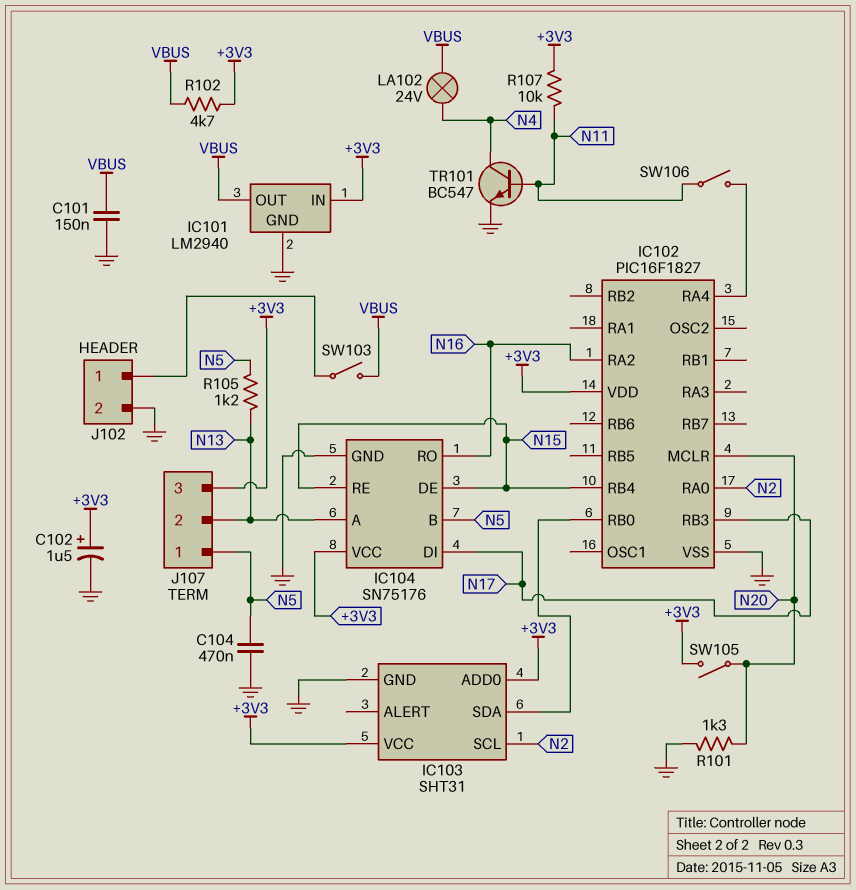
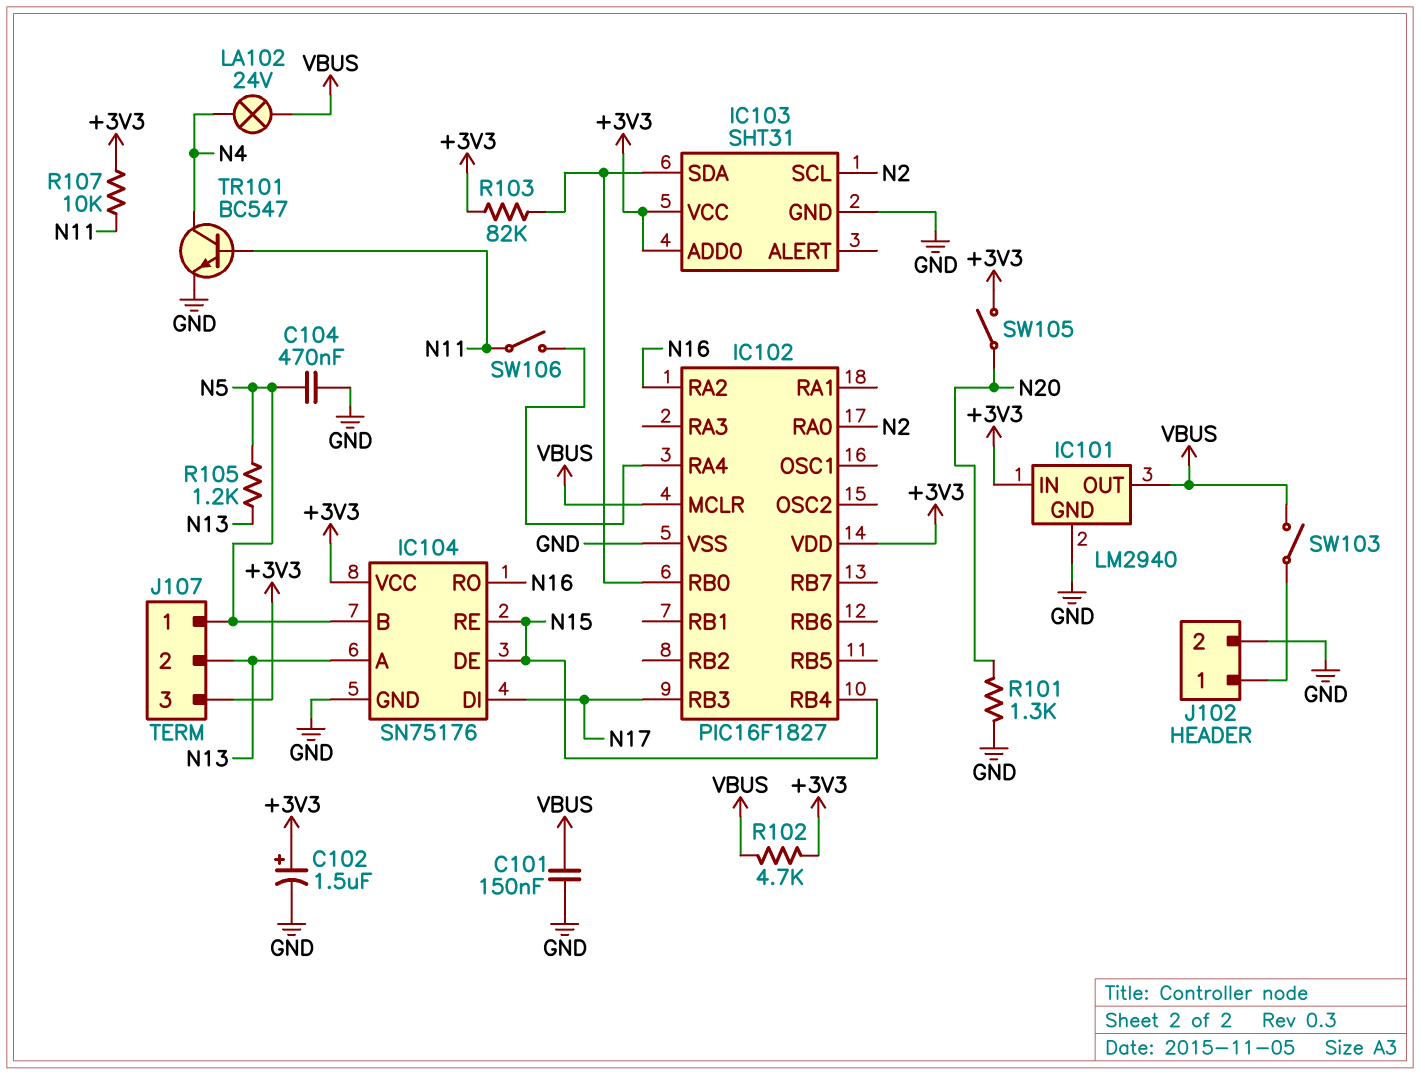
IC102 pin MCLR: N20 -> VBUS
R103: none -> 82k (+3V3, IC102/RB0)

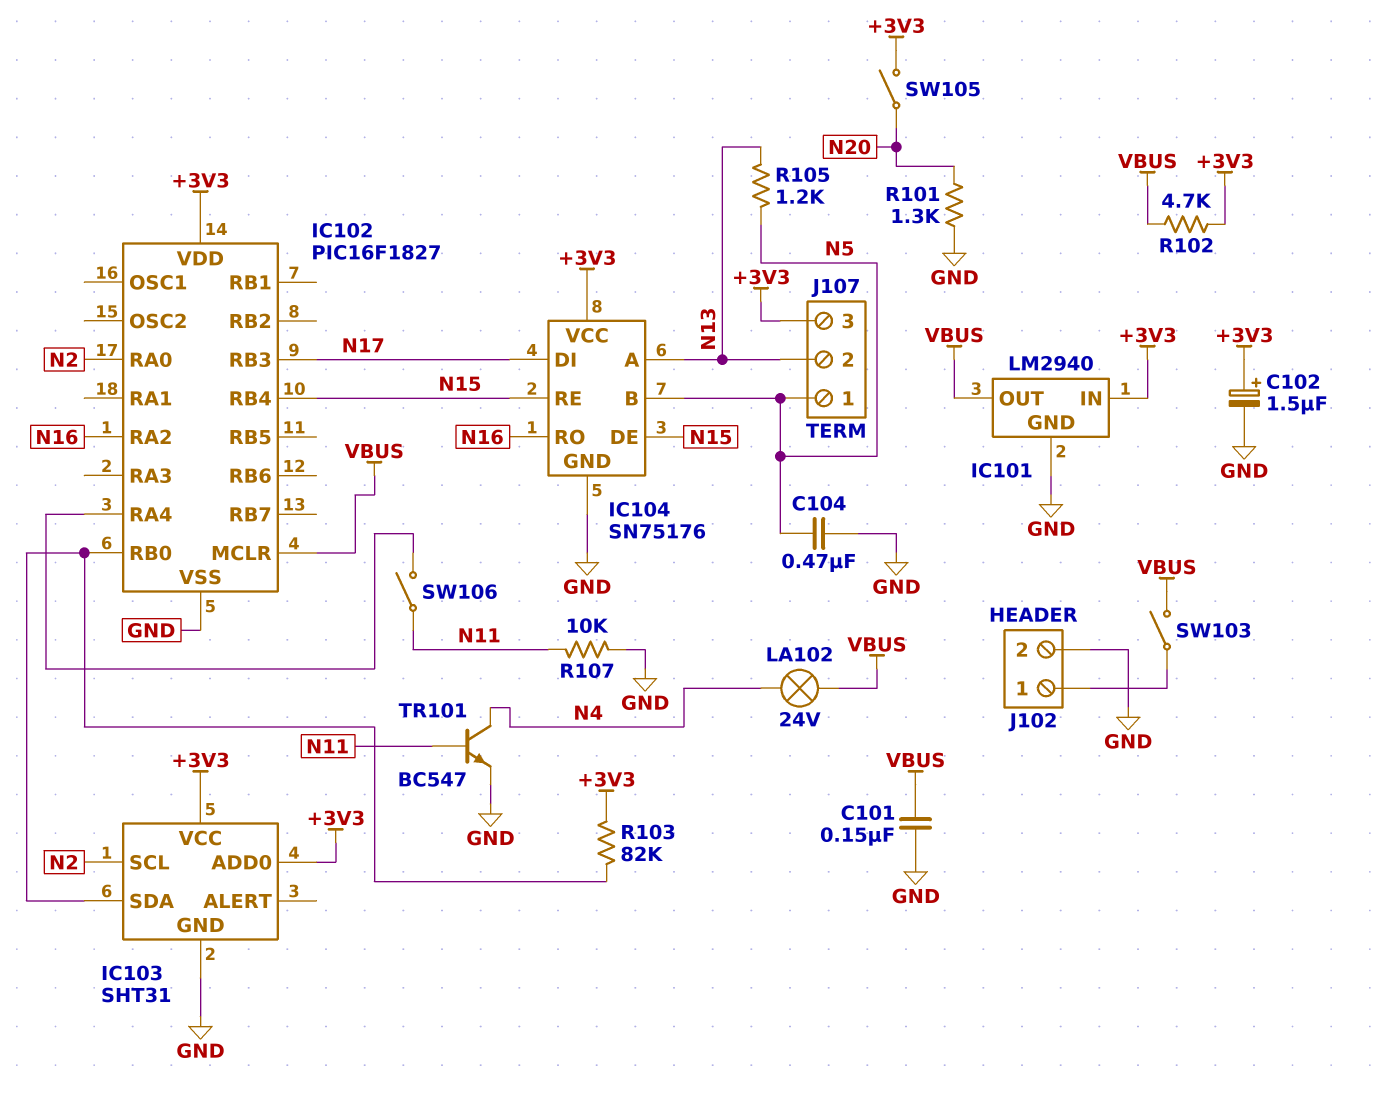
R107: 10k (+3V3, N11) -> 10k (GND, N11)

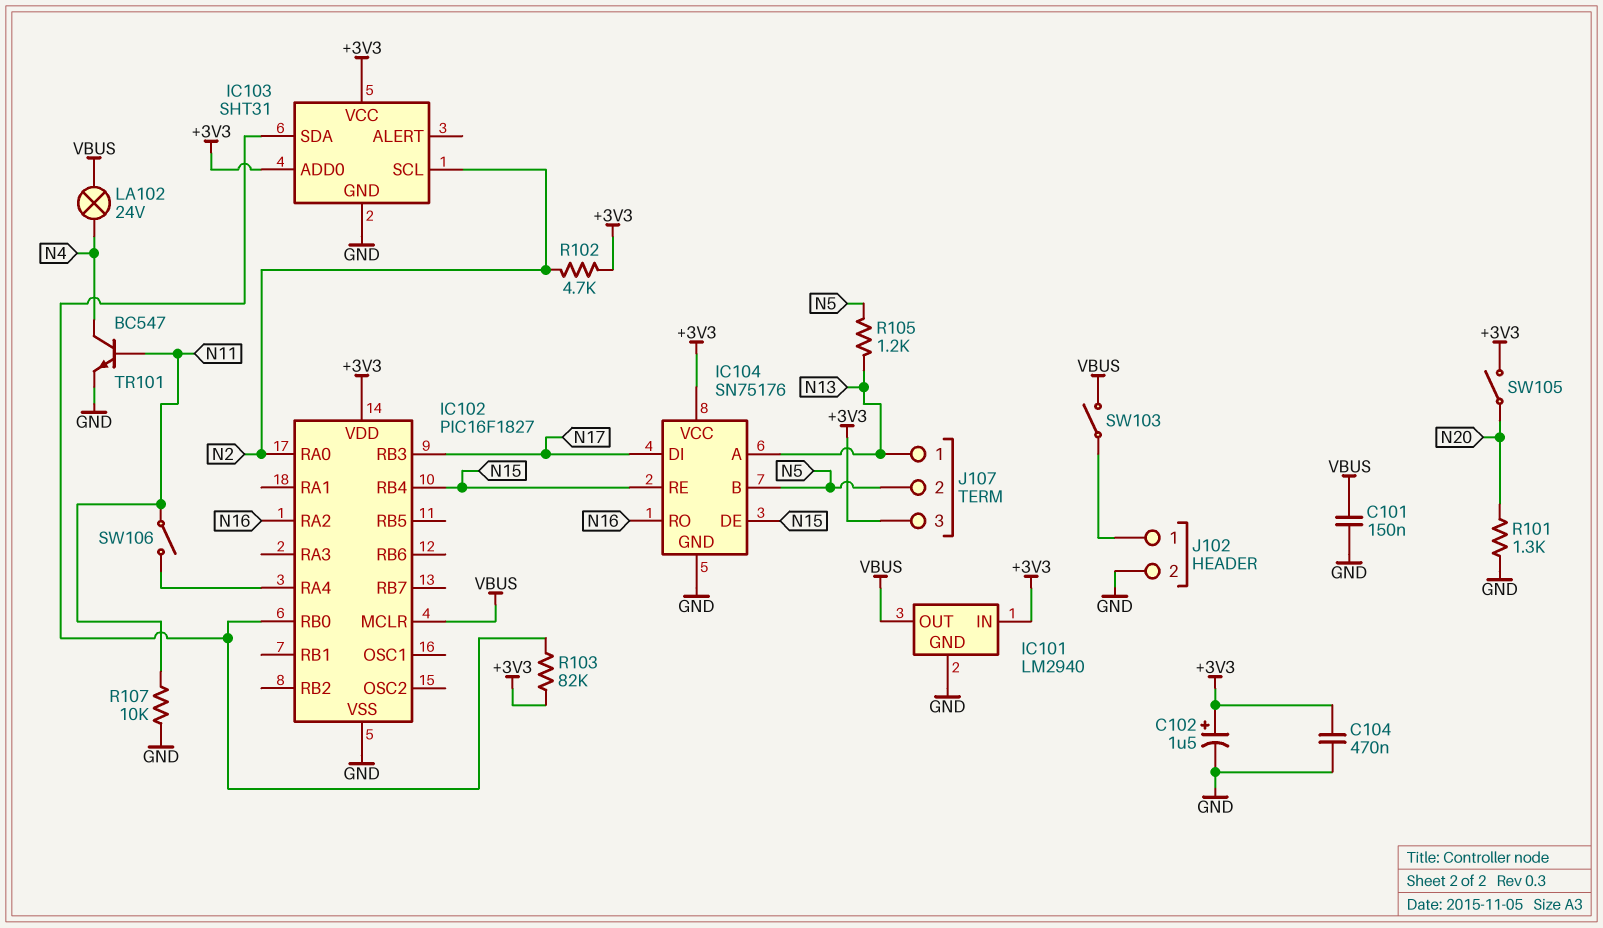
C104: 470nF (GND, N5) -> 470nF (+3V3, GND)
J107 pin 1: N5 -> N13
J107 pin 2: N13 -> N5
R102: 4.7k (+3V3, VBUS) -> 4.7k (+3V3, N2)

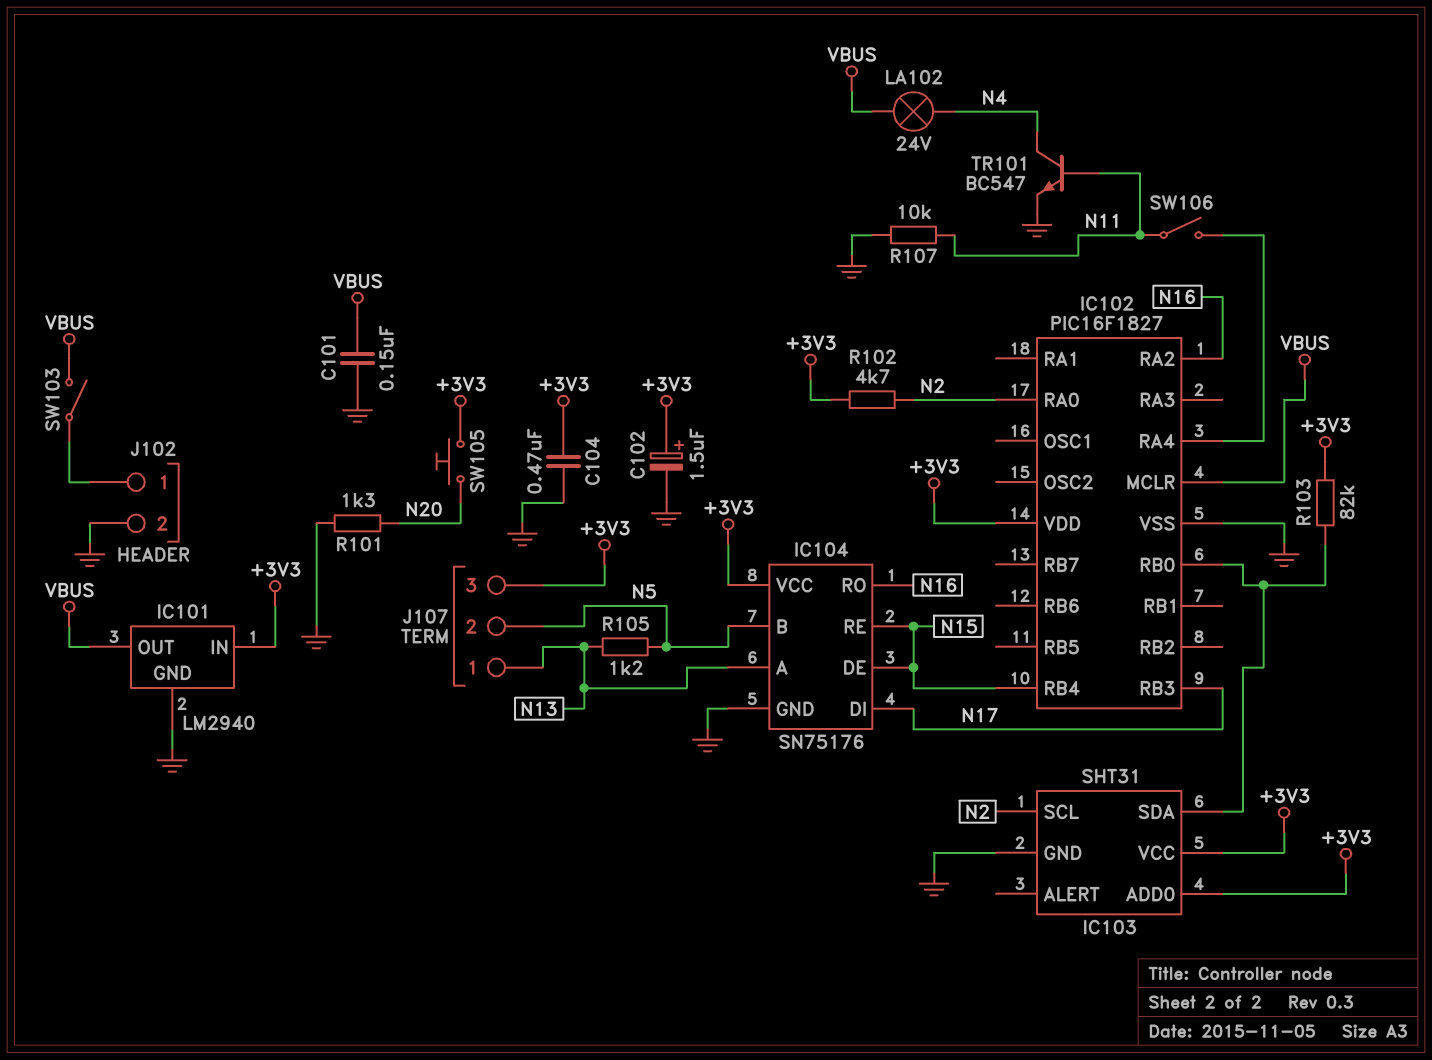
SW105: switch (+3V3, N20) -> button (+3V3, N20)

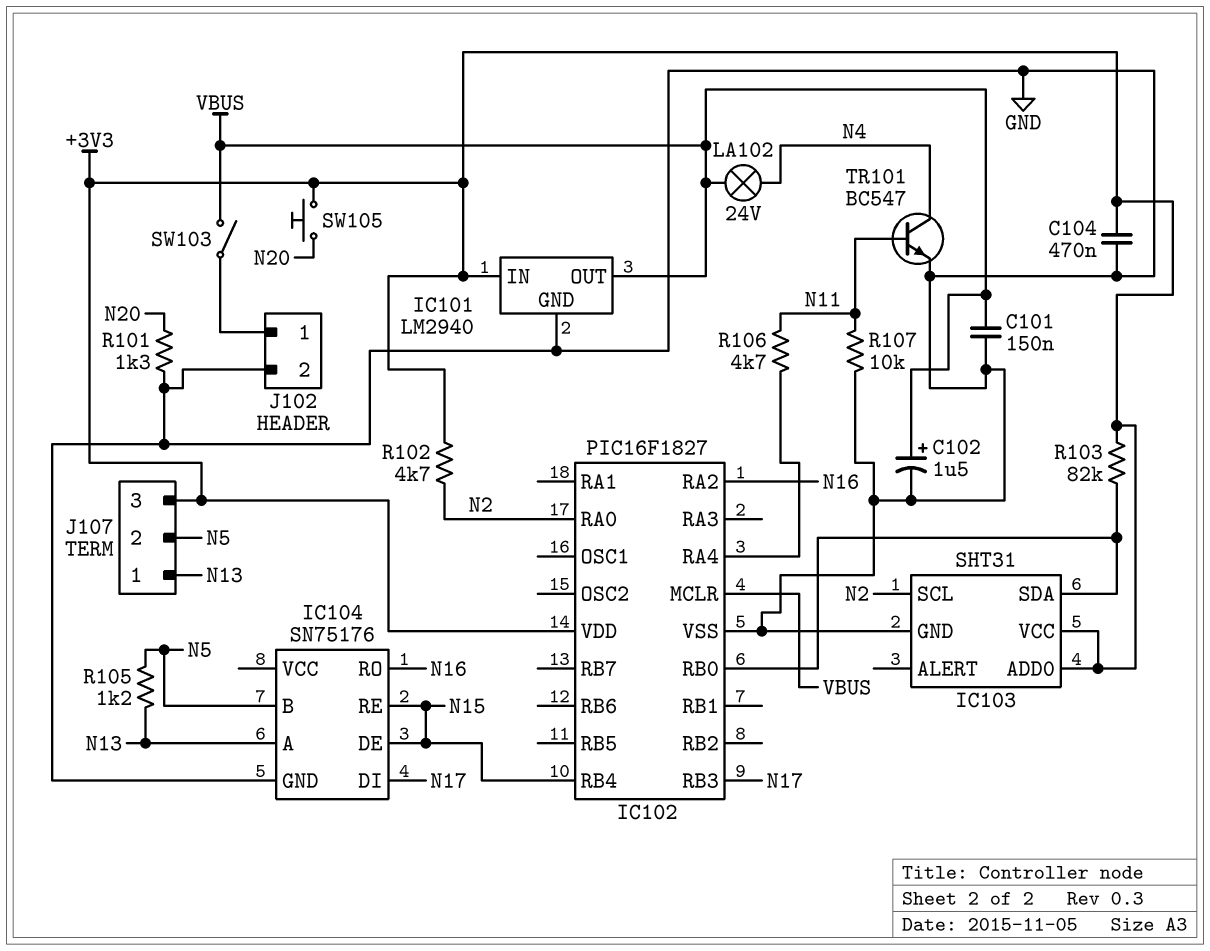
C102: 1.5uF (plus +3V3, minus GND) -> 1.5uF (plus VBUS, minus GND)
IC104 pin VCC: +3V3 -> none
R106: none -> 4.7k (IC102/RA4, N11)
SW106: switch (IC102/RA4, N11) -> none

